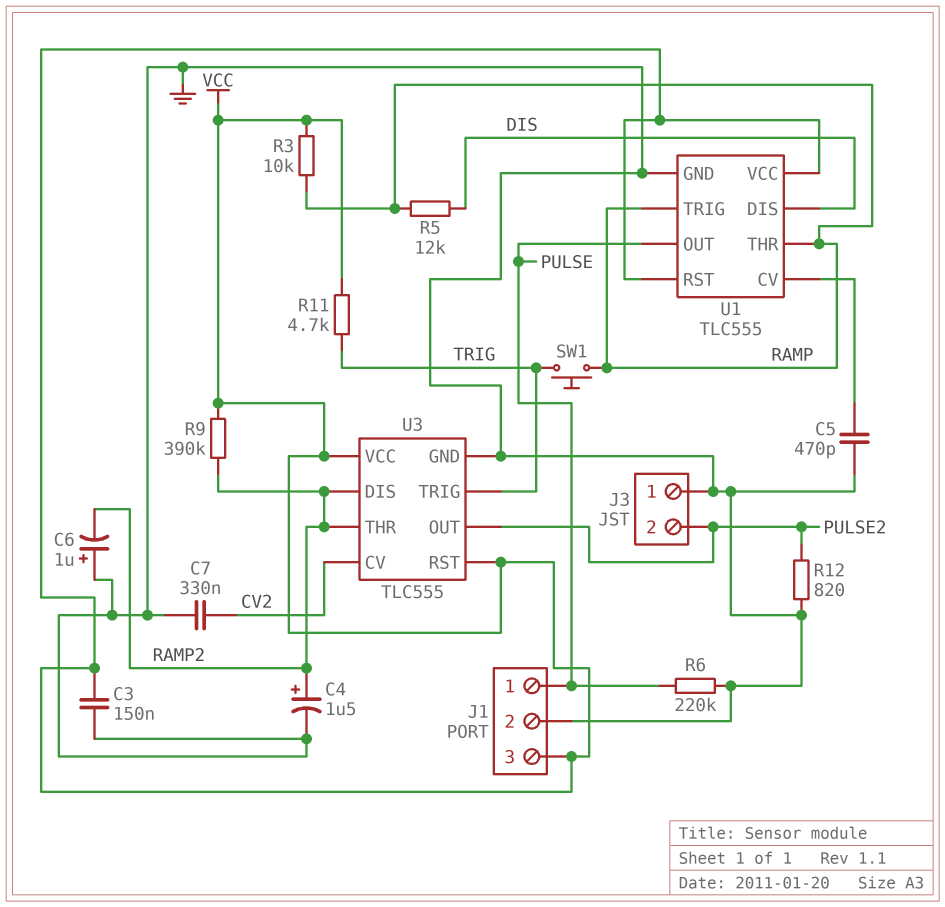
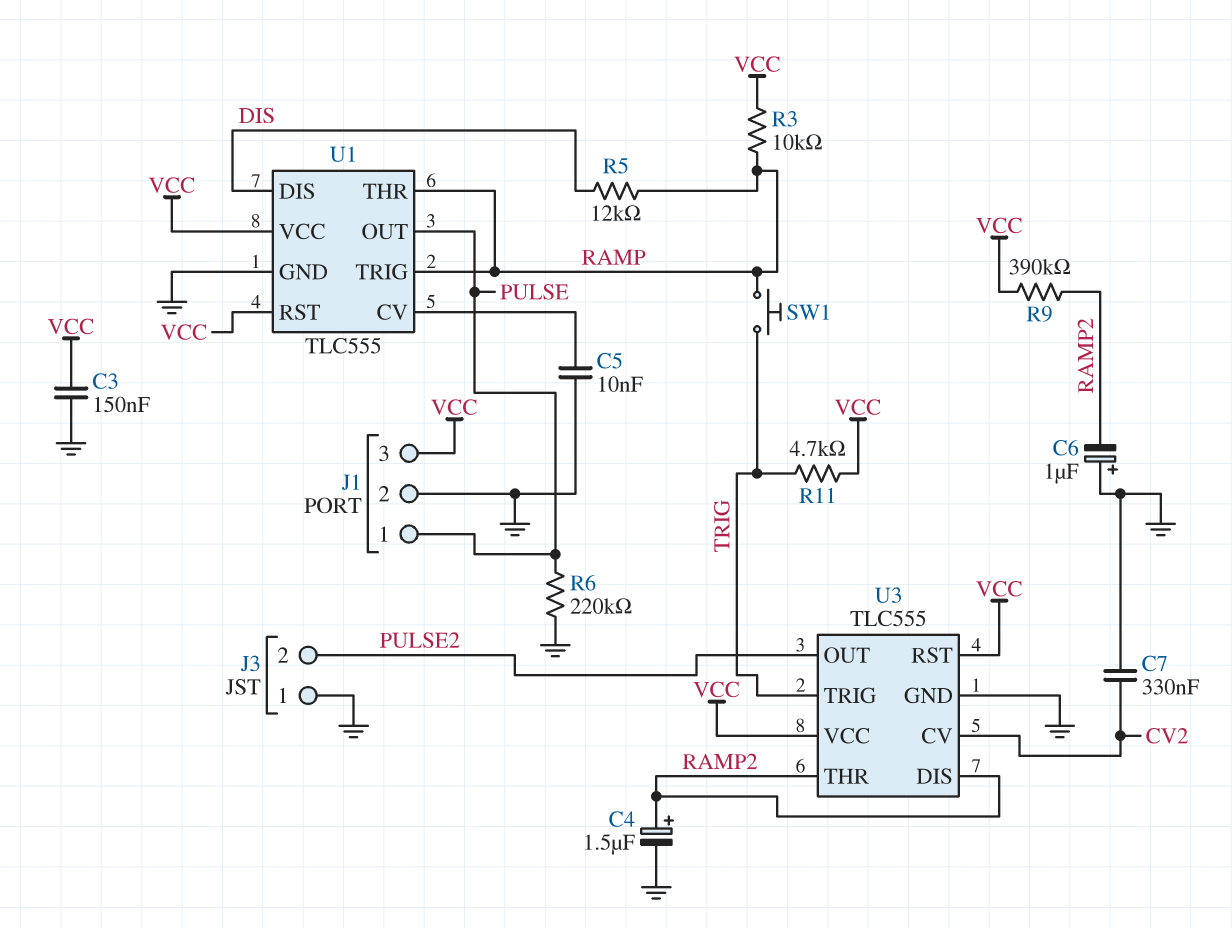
C5: 470pF (GND, U1/CV) -> 10nF (GND, U1/CV)
R12: 820 (GND, PULSE2) -> none

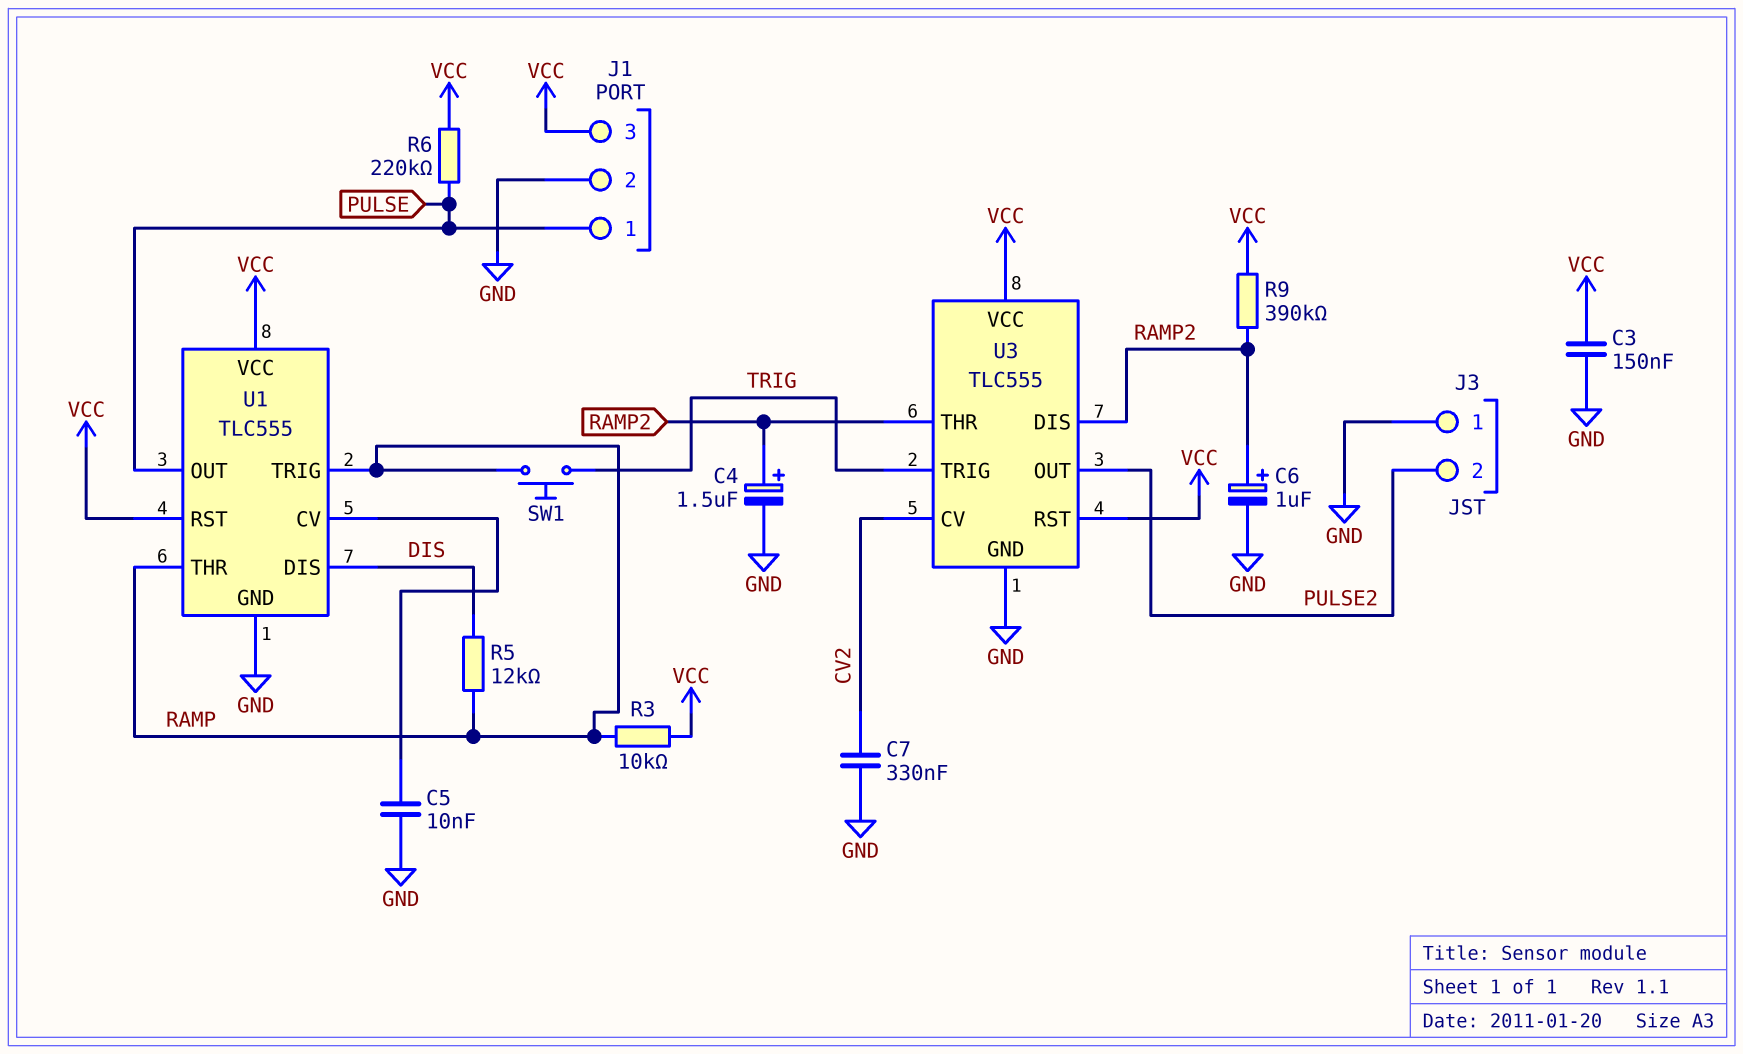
C6: 1uF (plus GND, minus RAMP2) -> 1uF (plus RAMP2, minus GND)
R6: 220k (GND, PULSE) -> 220k (PULSE, VCC)
R11: 4.7k (TRIG, VCC) -> none

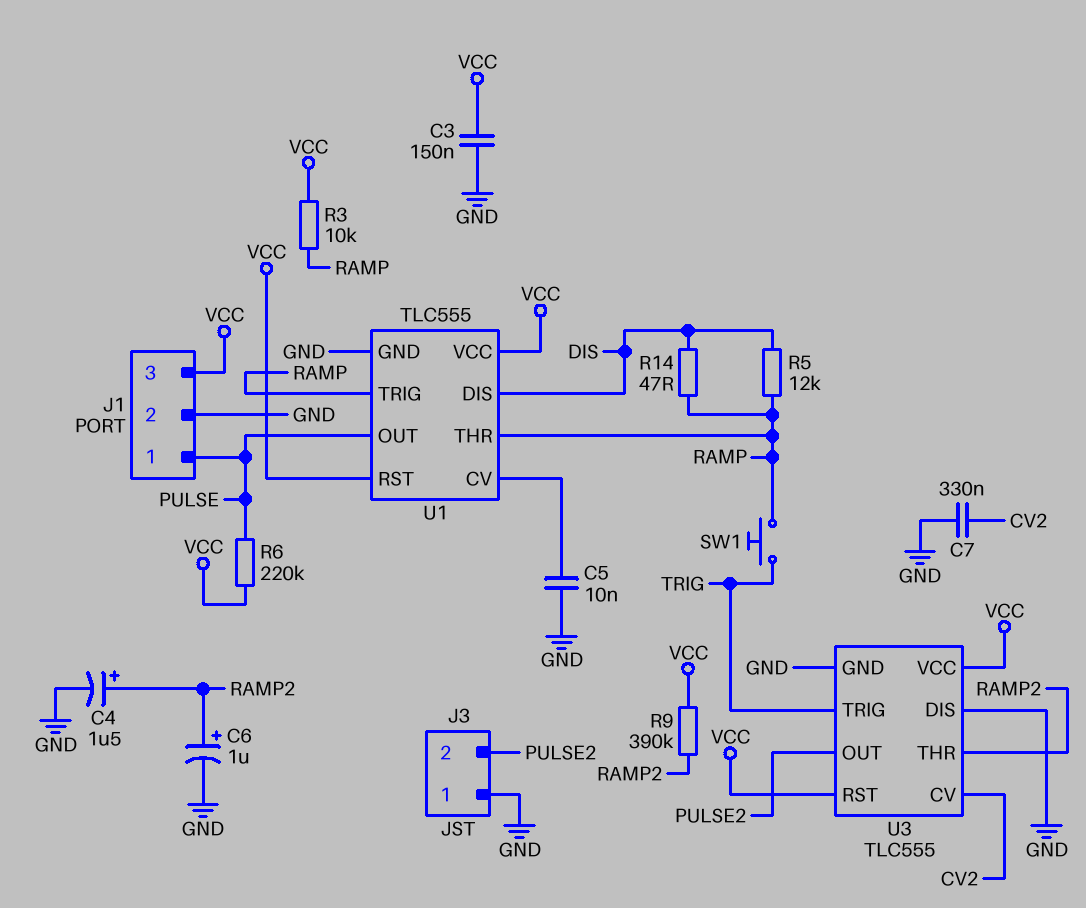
R14: none -> 47 (DIS, RAMP)
U3 pin DIS: RAMP2 -> GND

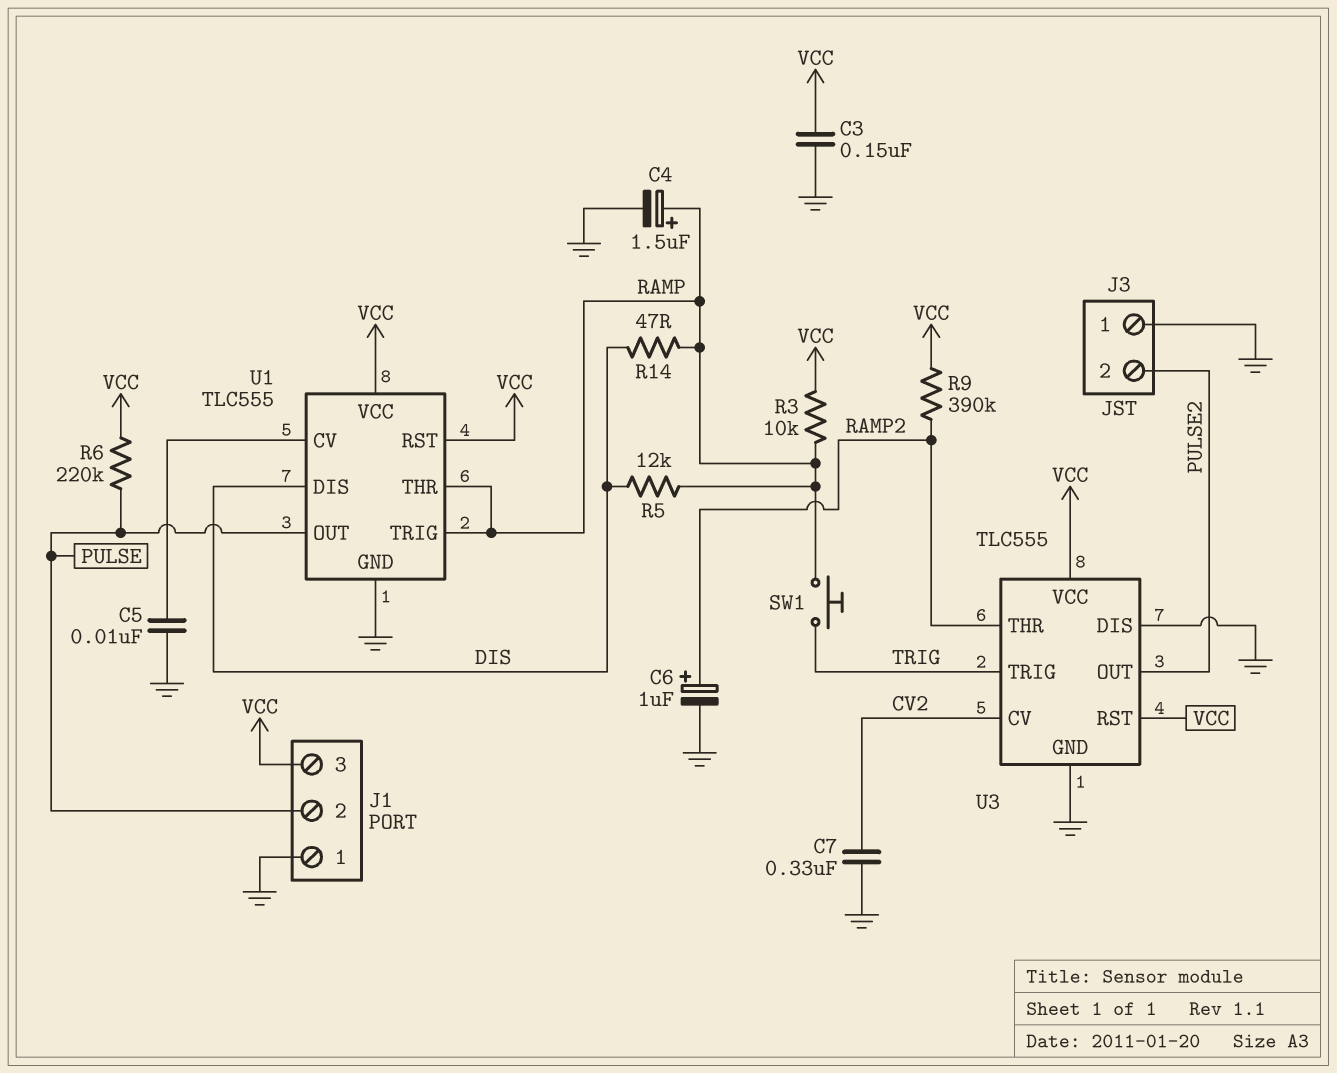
C4: 1.5uF (plus RAMP2, minus GND) -> 1.5uF (plus RAMP, minus GND)
J1 pin 1: PULSE -> GND
J1 pin 2: GND -> PULSE

